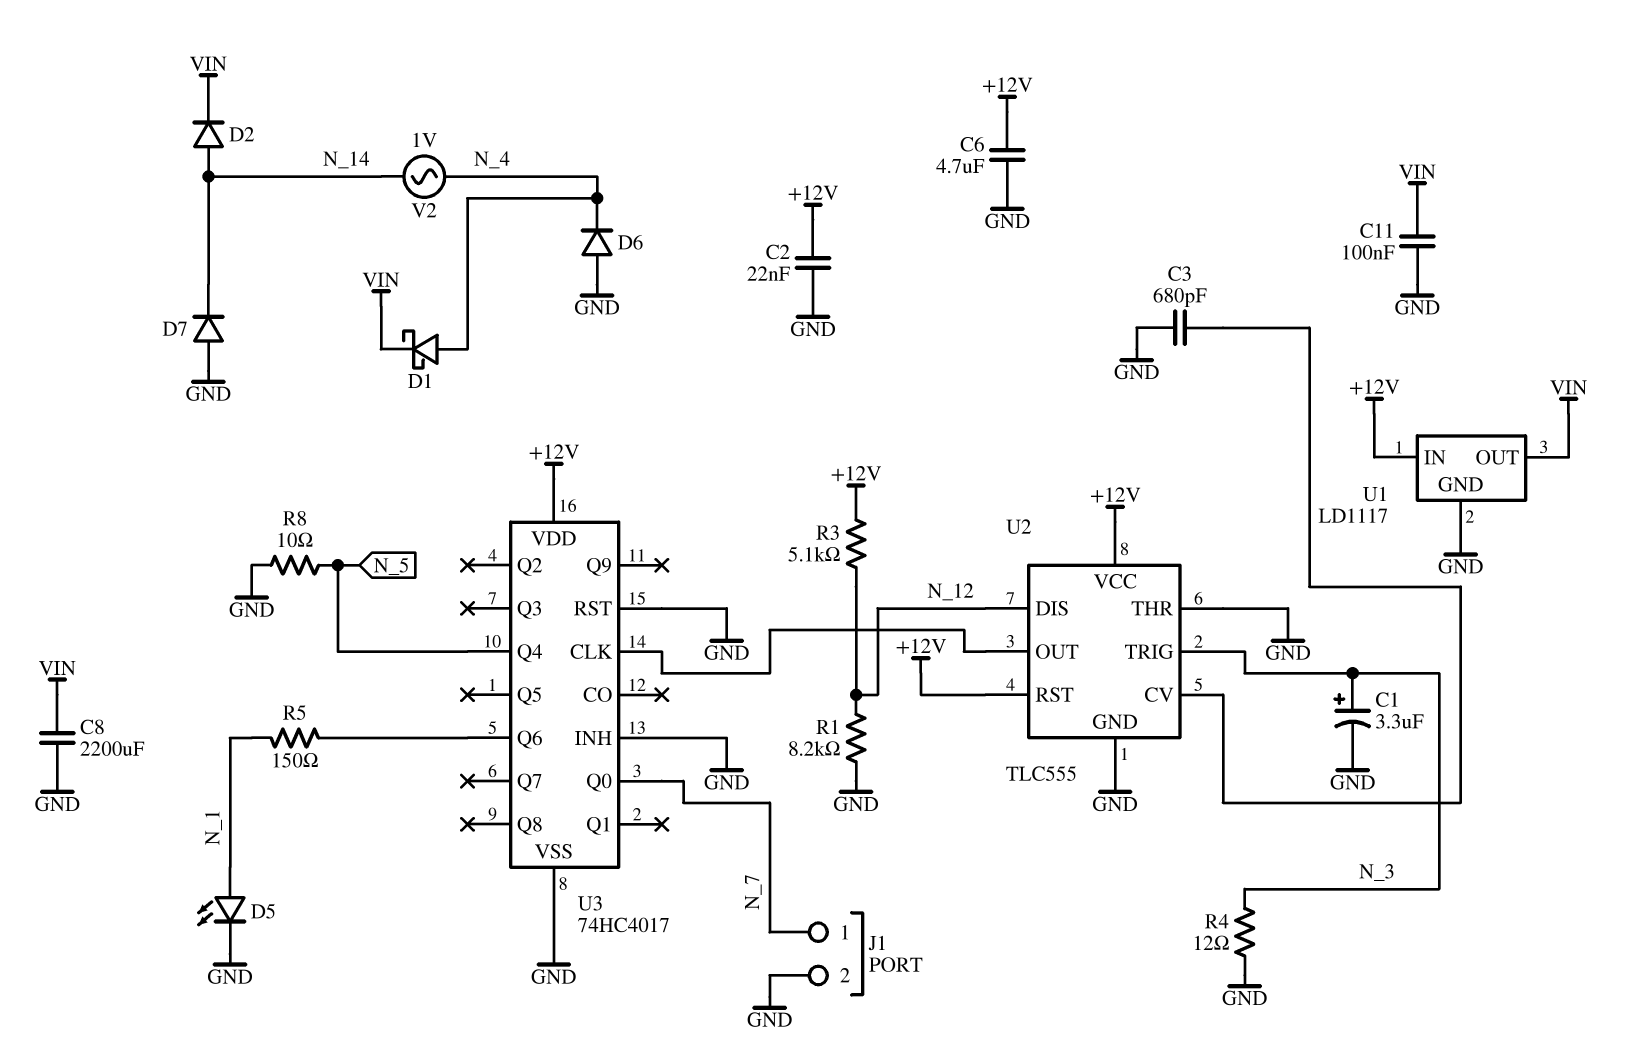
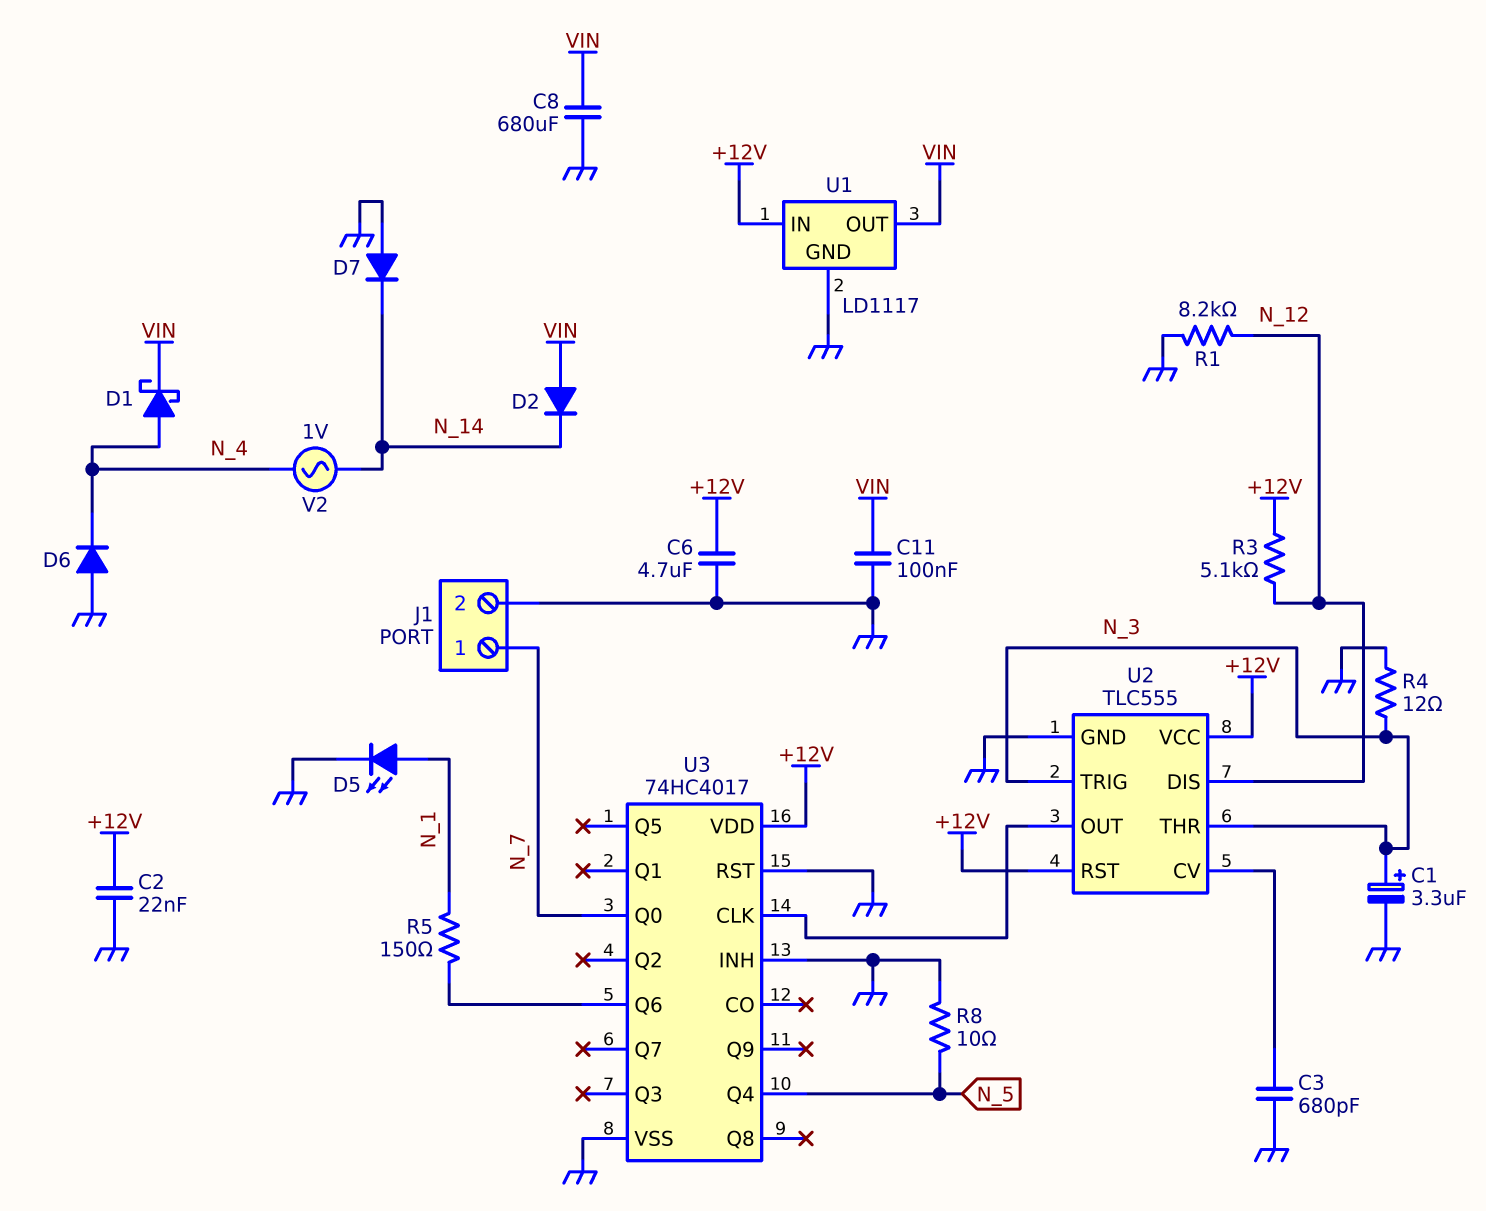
C8: 2200uF (GND, VIN) -> 680uF (GND, VIN)
D2: diode (A N_14, K VIN) -> diode (A VIN, K N_14)
U2 pin THR: GND -> N_3

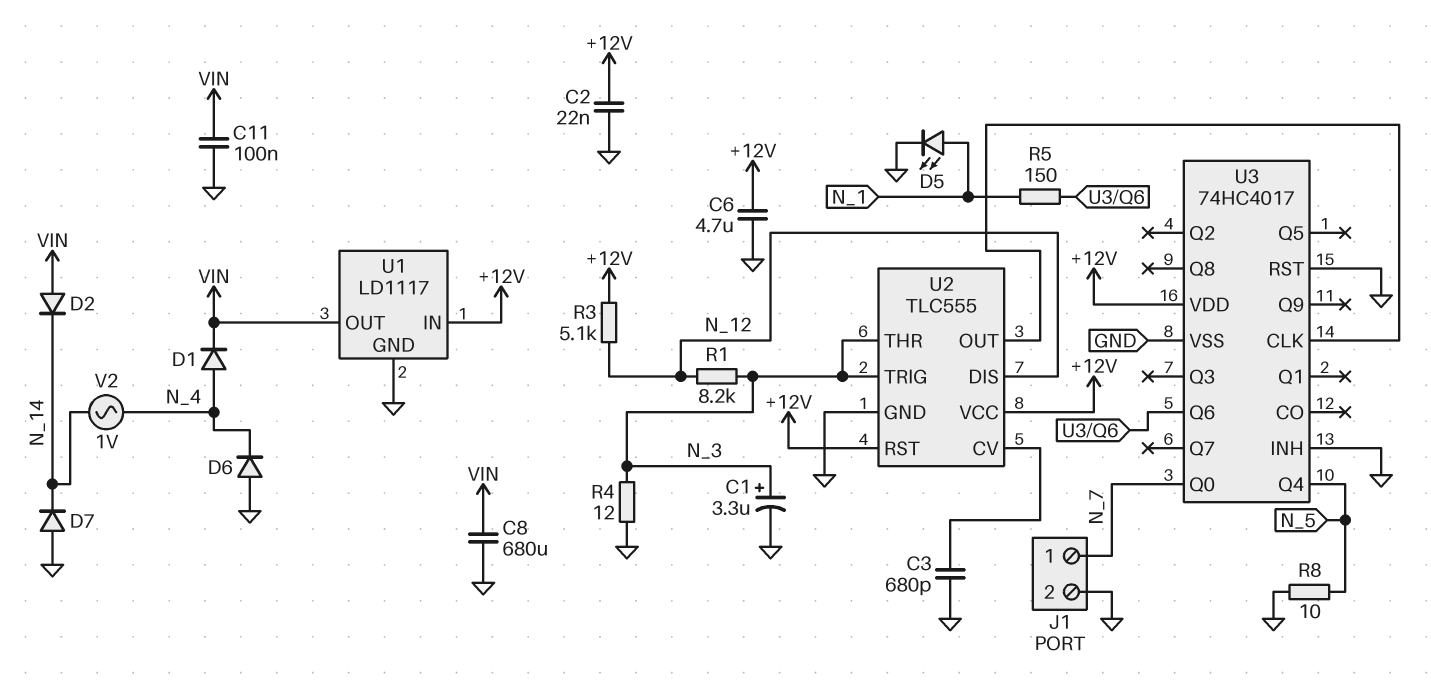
D1: schottky (A N_4, K VIN) -> diode (A N_4, K VIN)
R1: 8.2k (GND, N_12) -> 8.2k (N_3, N_12)

